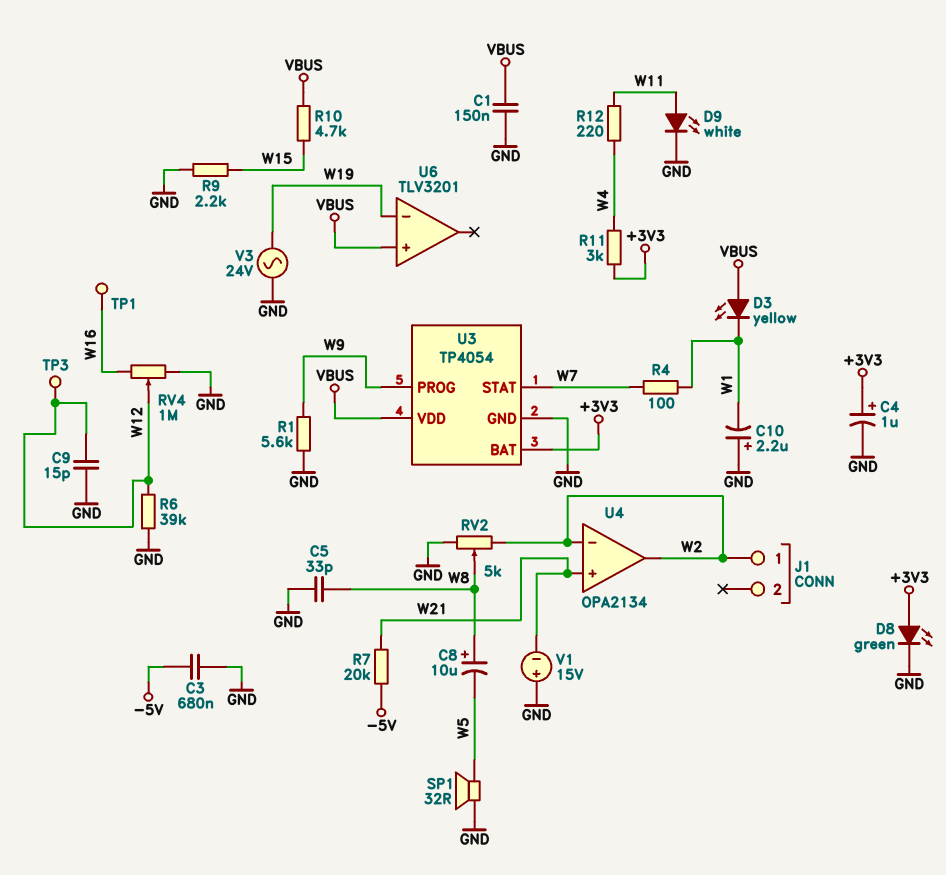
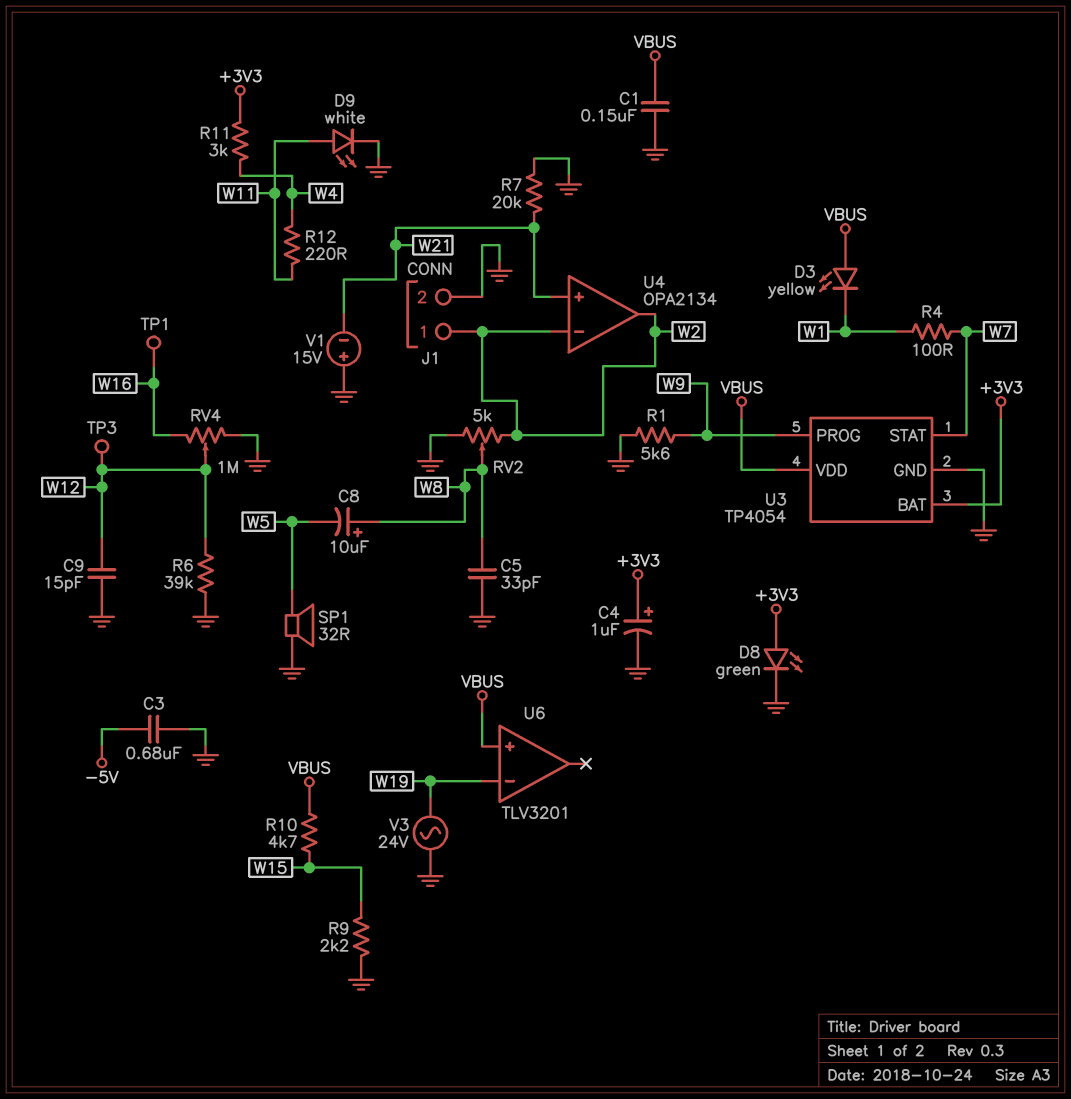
C10: 2.2uF (plus GND, minus W1) -> none
J1 pin 2: none -> GND
R7: 20k (-5V, W21) -> 20k (GND, W21)

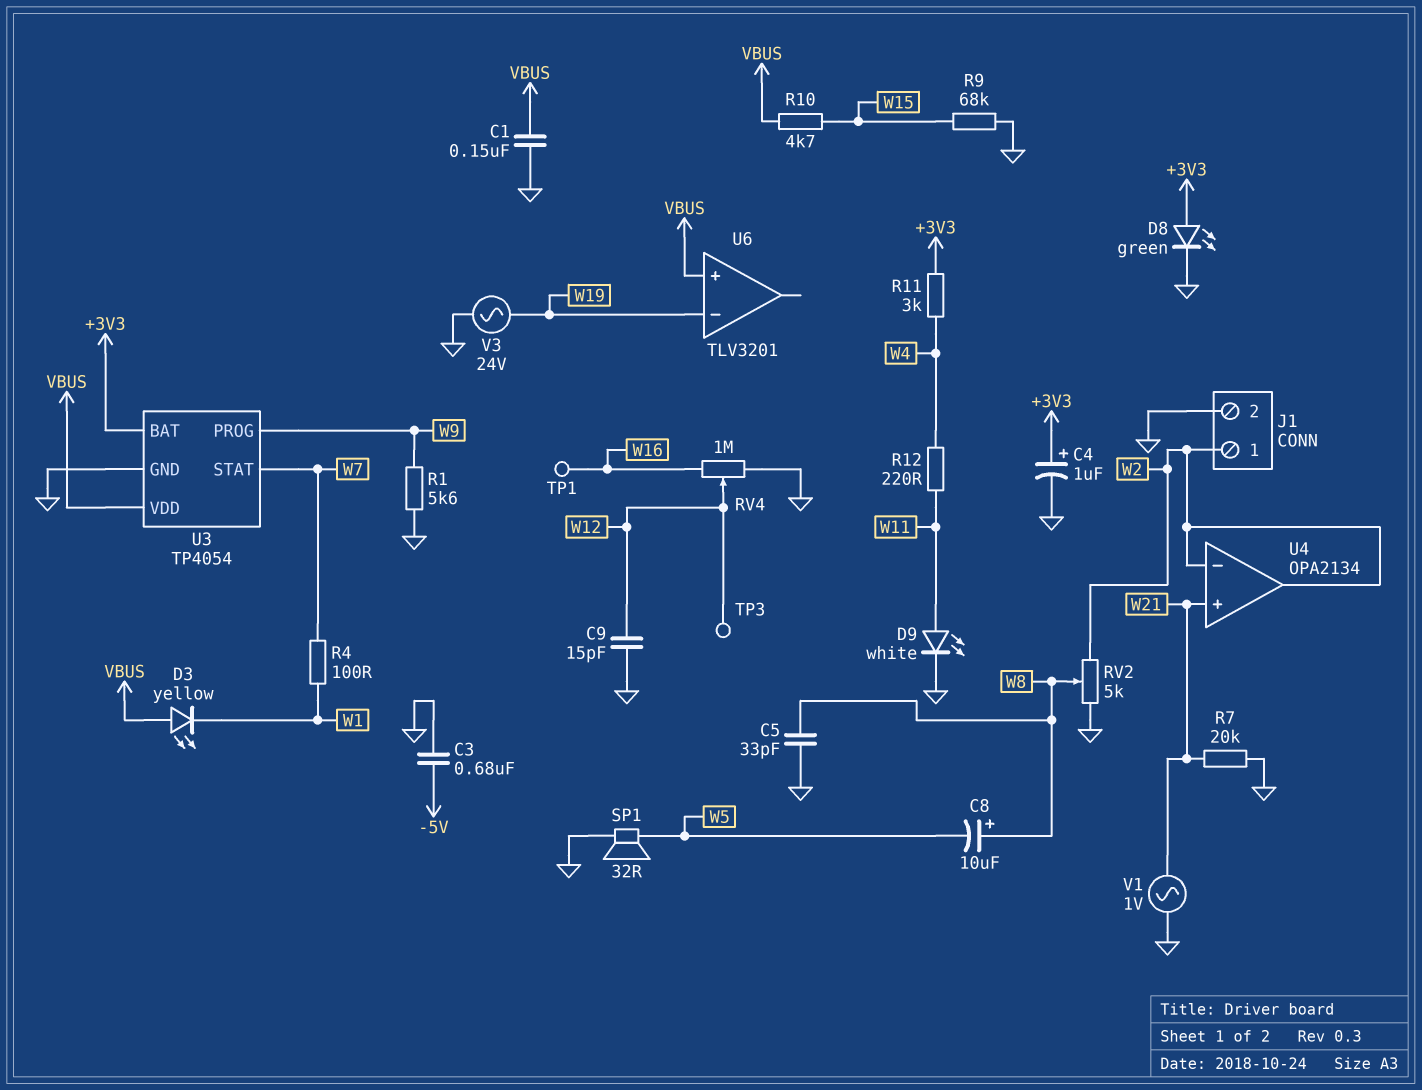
R6: 39k (GND, W12) -> none
R9: 2.2k (GND, W15) -> 68k (GND, W15)
V1: 15V (plus GND, minus W21) -> AC 1V (GND, W21)

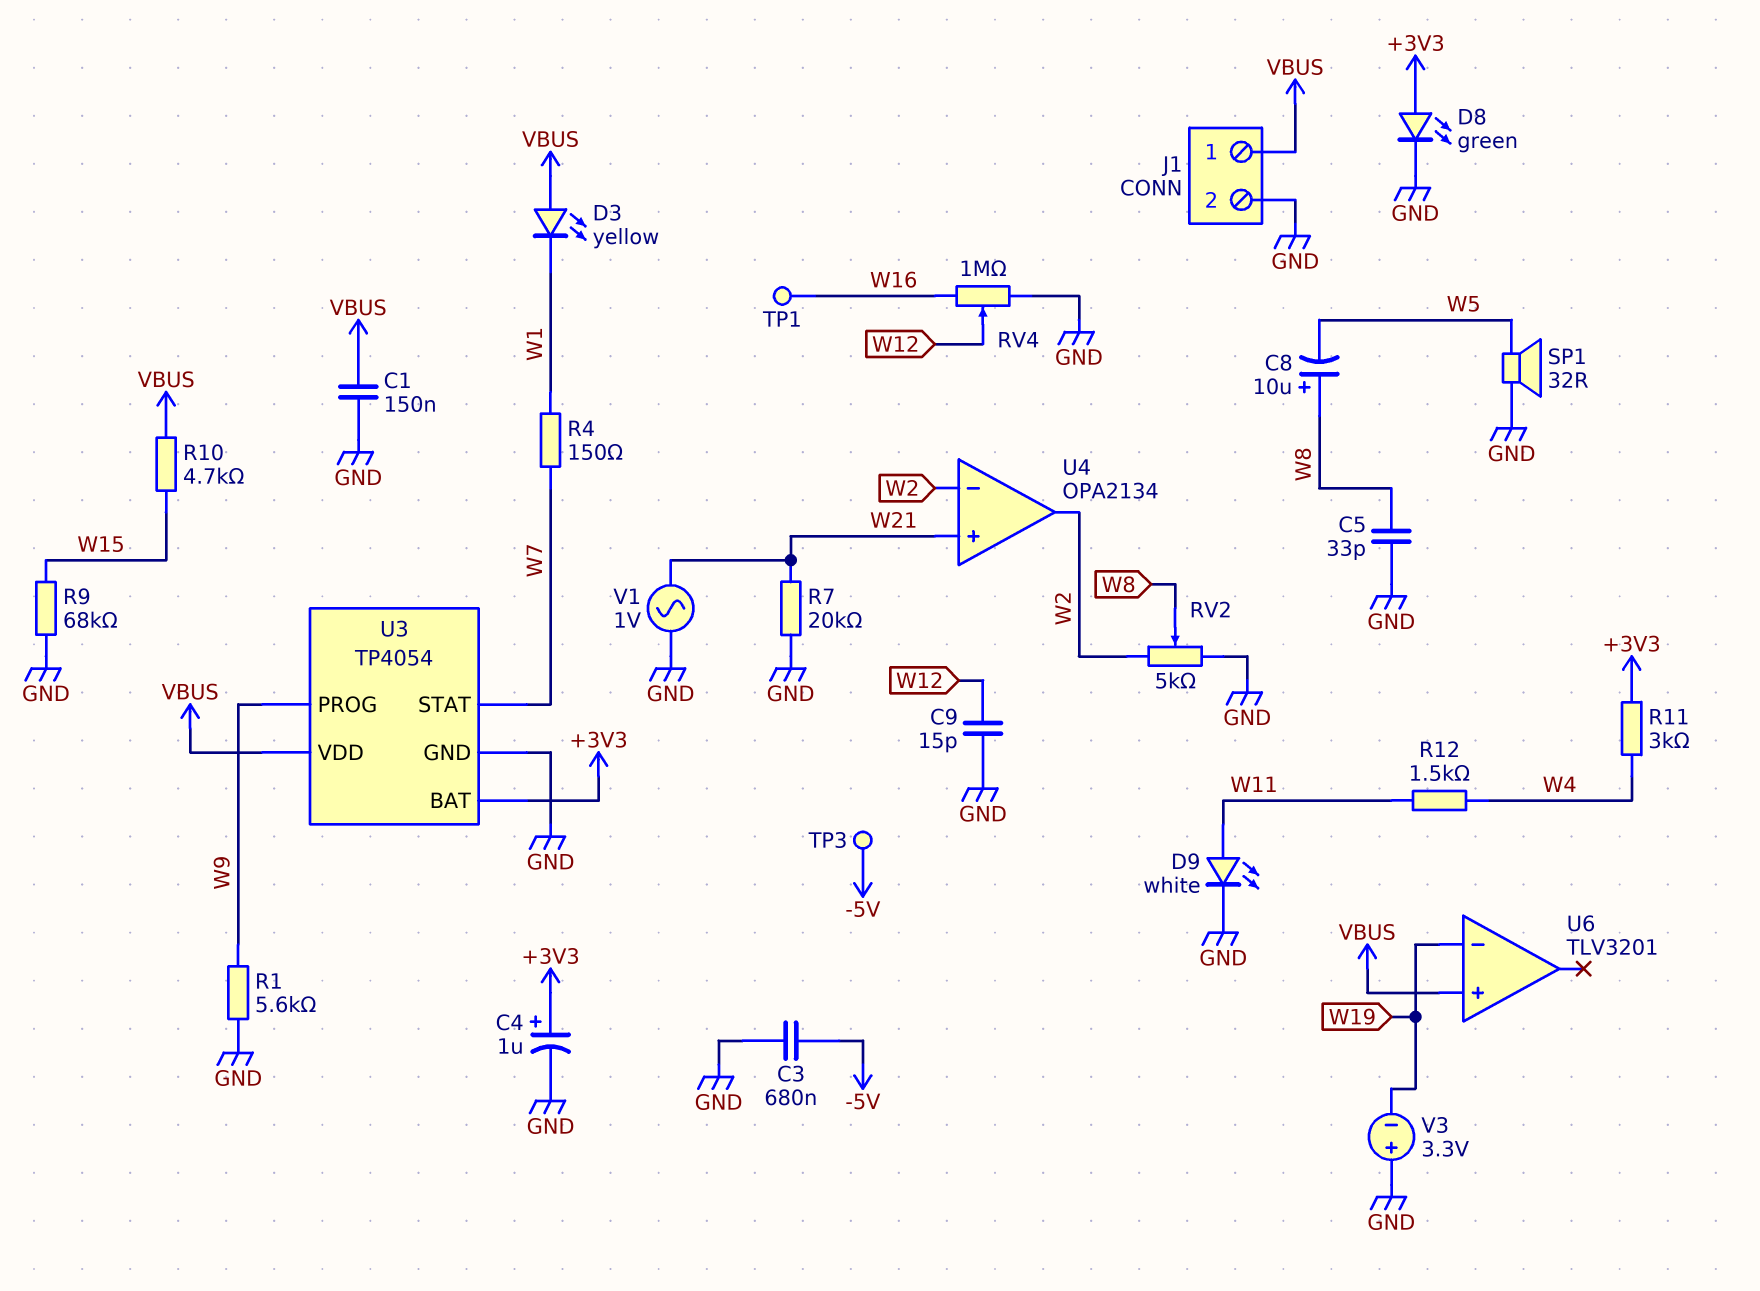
J1 pin 1: W2 -> VBUS
R4: 100 (W1, W7) -> 150 (W1, W7)
R12: 220 (W4, W11) -> 1.5k (W4, W11)
TP3: test point (W12) -> test point (-5V)
V3: AC 24V (GND, W19) -> 3.3V (plus GND, minus W19)

